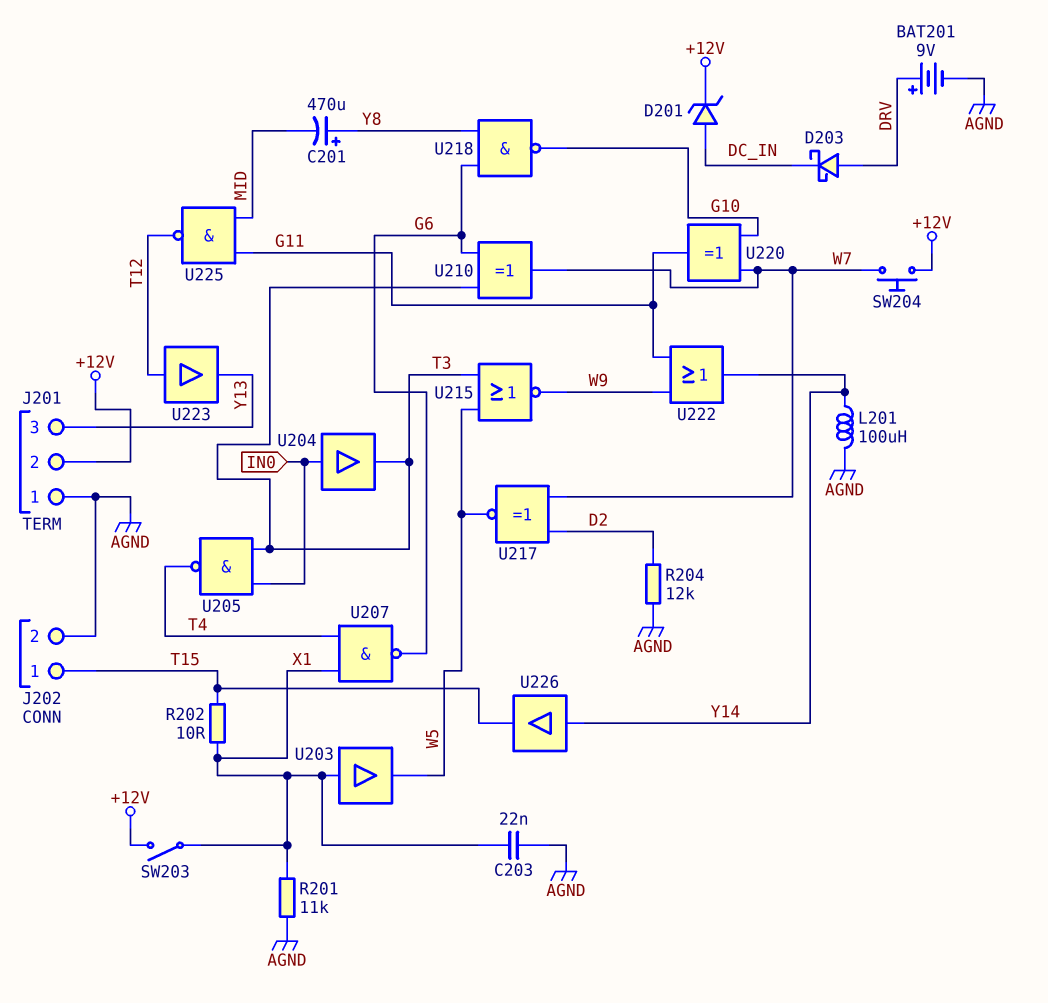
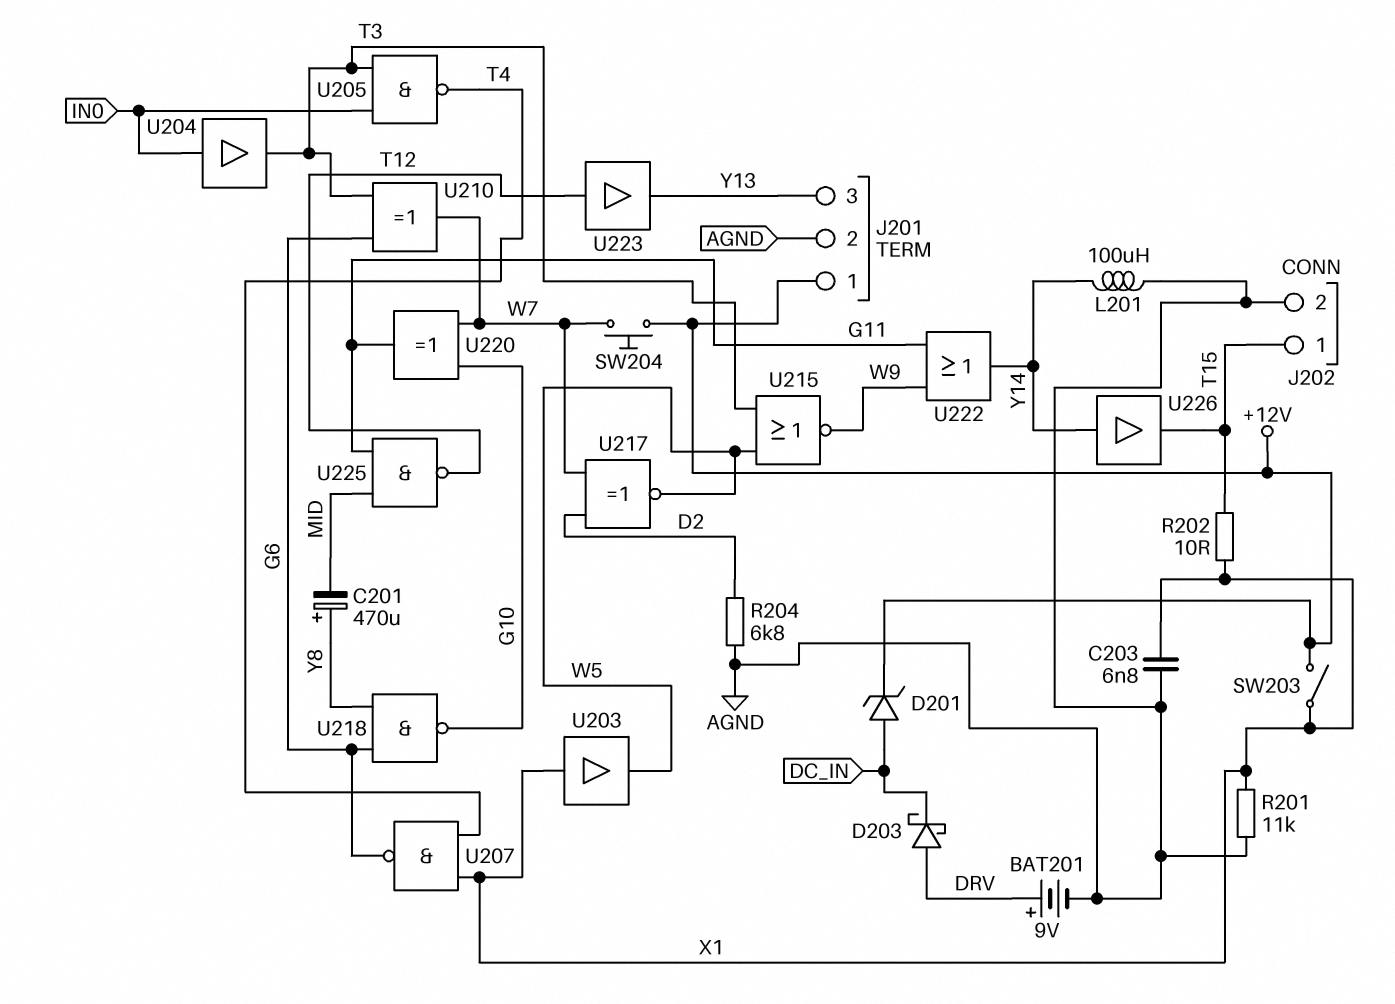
C203: 22nF (AGND, X1) -> 6.8nF (AGND, X1)
J201 pin 1: AGND -> +12V
J201 pin 2: +12V -> AGND
R204: 12k (AGND, D2) -> 6.8k (AGND, D2)

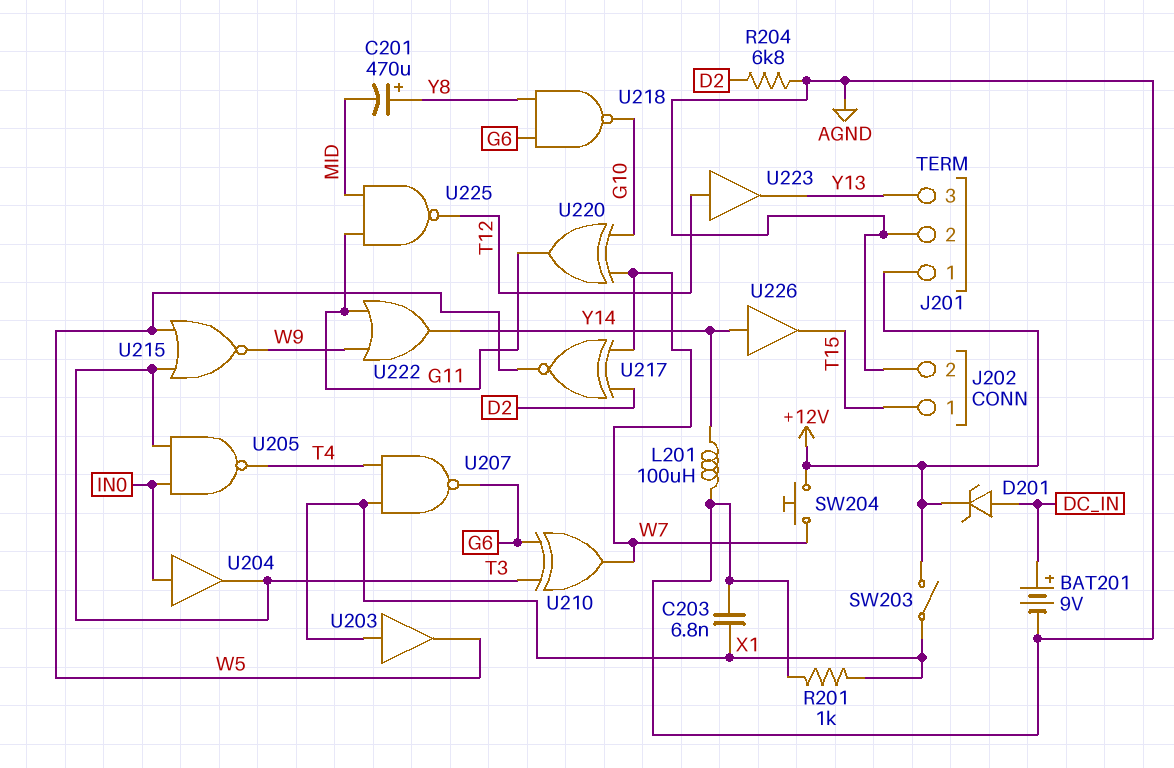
BAT201: 9V (plus DRV, minus AGND) -> 9V (plus DC_IN, minus AGND)
D203: schottky (A DRV, K DC_IN) -> none
R201: 11k (AGND, X1) -> 1k (AGND, X1)
R202: 10 (T15, X1) -> none

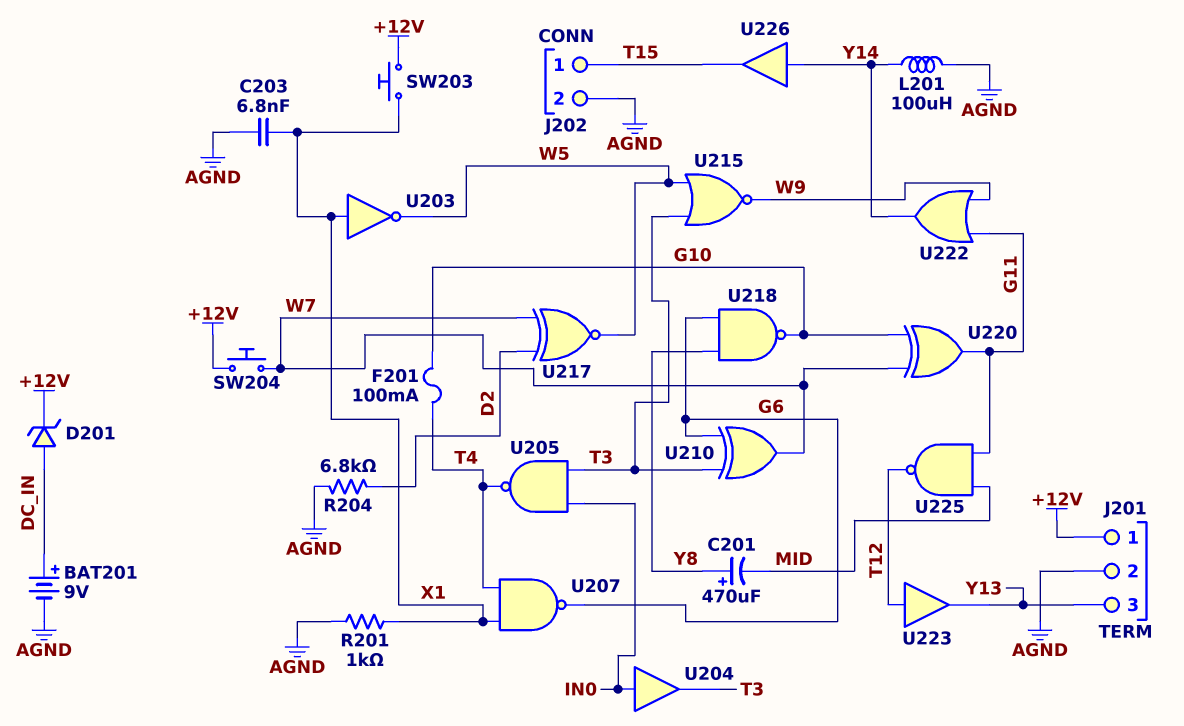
F201: none -> 100mA (G10, T4)
SW203: switch (+12V, X1) -> button (+12V, X1)
U203: buffer (in X1, out W5) -> NOT (in X1, out W5)

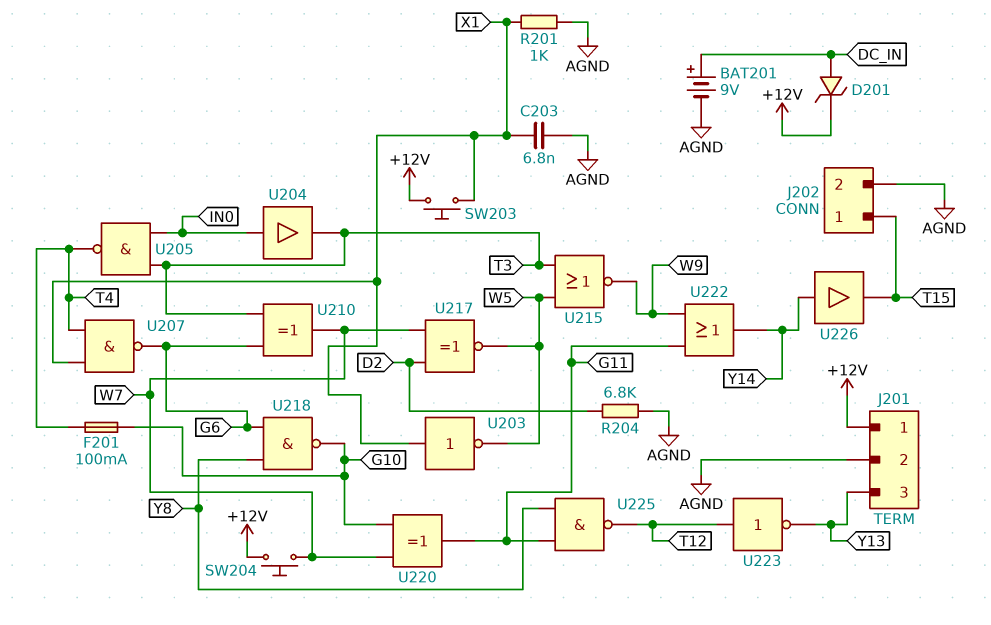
C201: 470uF (plus Y8, minus MID) -> none
L201: 100uH (AGND, Y14) -> none
U223: buffer (in T12, out Y13) -> NOT (in T12, out Y13)
U225: NAND (in G11, in MID, out T12) -> NAND (in G11, in Y8, out T12)

